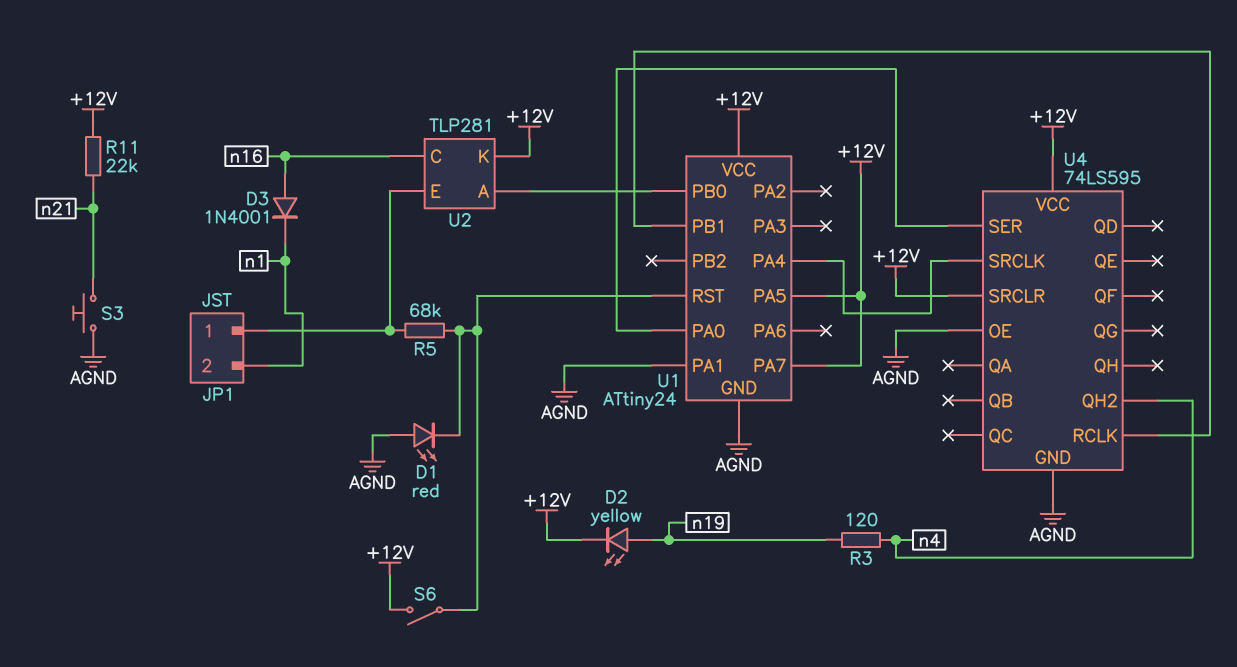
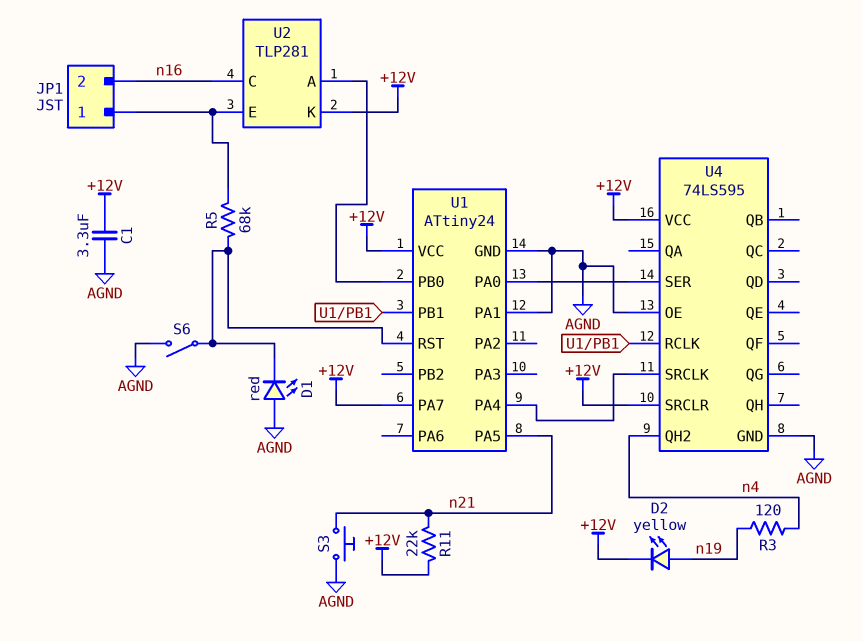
C1: none -> 3.3uF (+12V, AGND)
D3: diode 1N4001 (A n16, K n1) -> none
JP1 pin 2: n1 -> n16
S6: switch (+12V, U1/RST) -> switch (AGND, U1/RST)
U1 pin PA5: +12V -> n21

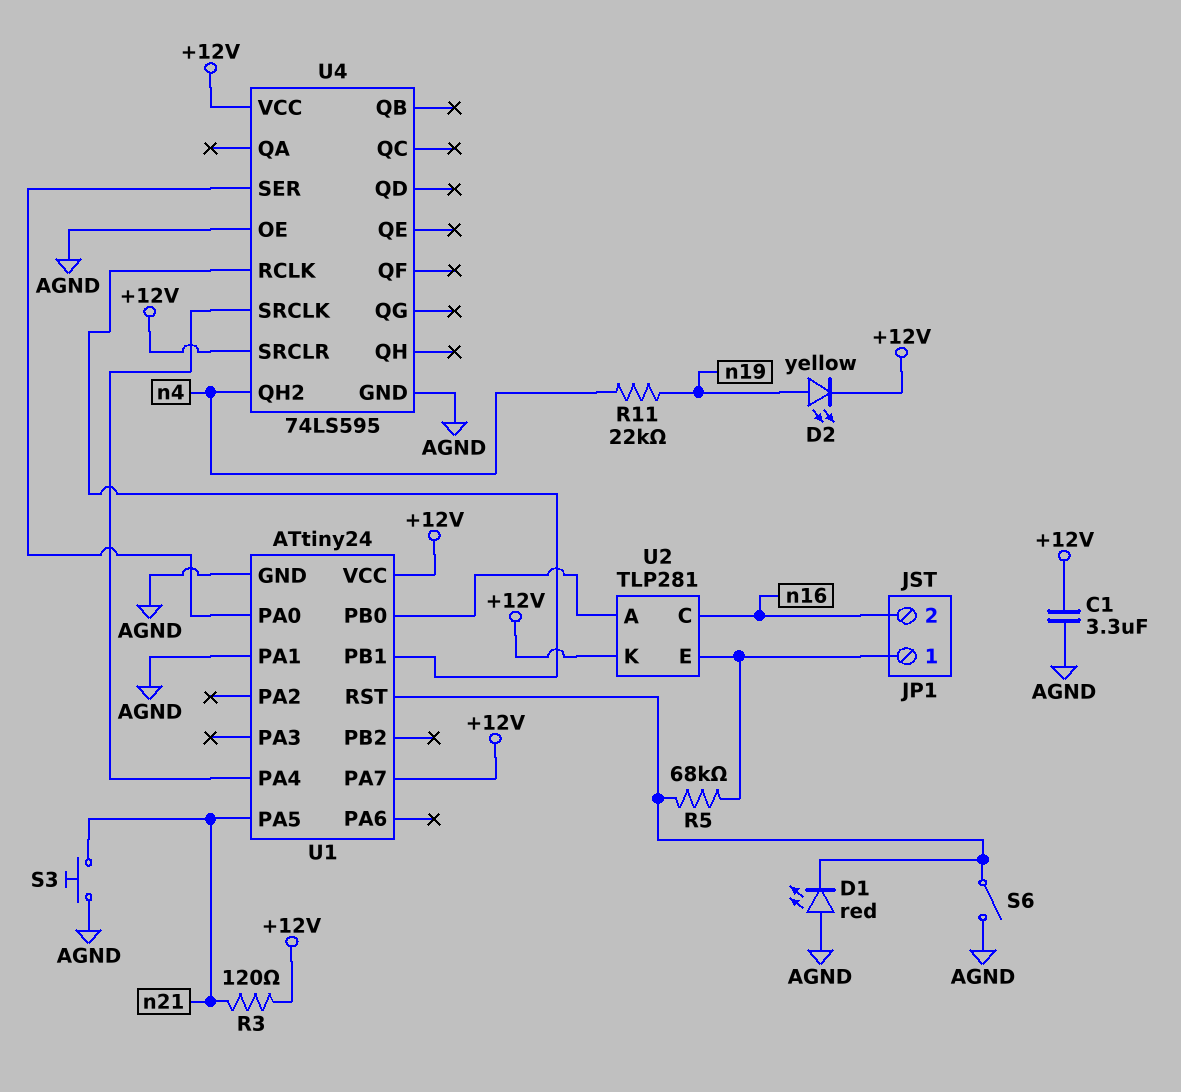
R3: 120 (n4, n19) -> 120 (+12V, n21)
R11: 22k (+12V, n21) -> 22k (n4, n19)

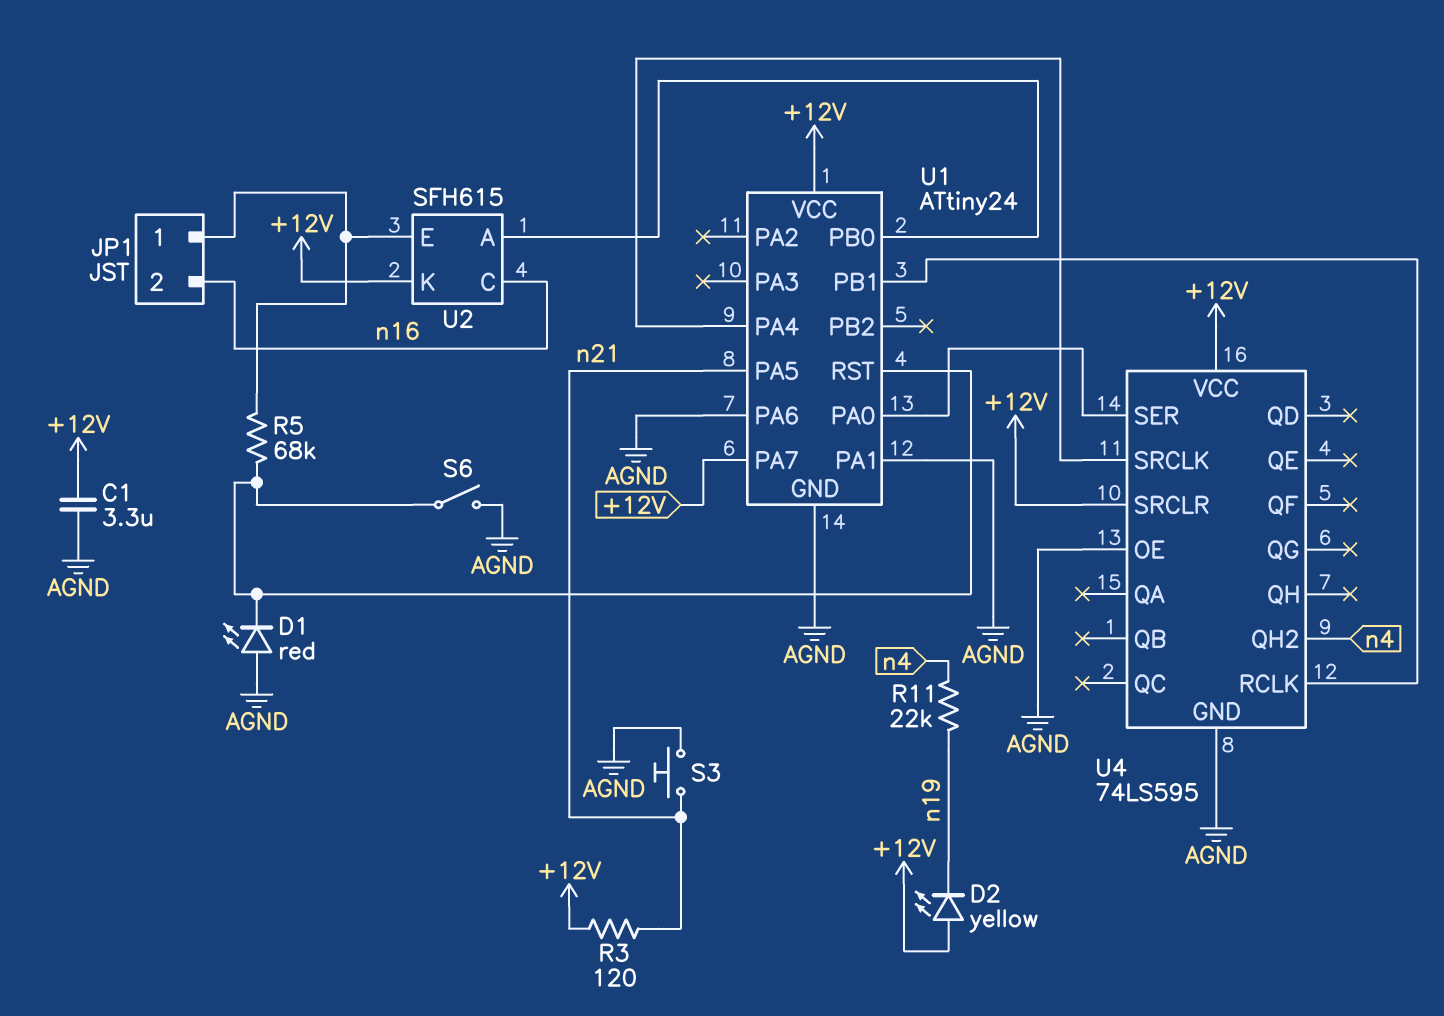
D2: LED yellow (A n19, K +12V) -> LED yellow (A +12V, K n19)
U1 pin PA6: none -> AGND
U2: TLP281 -> SFH615

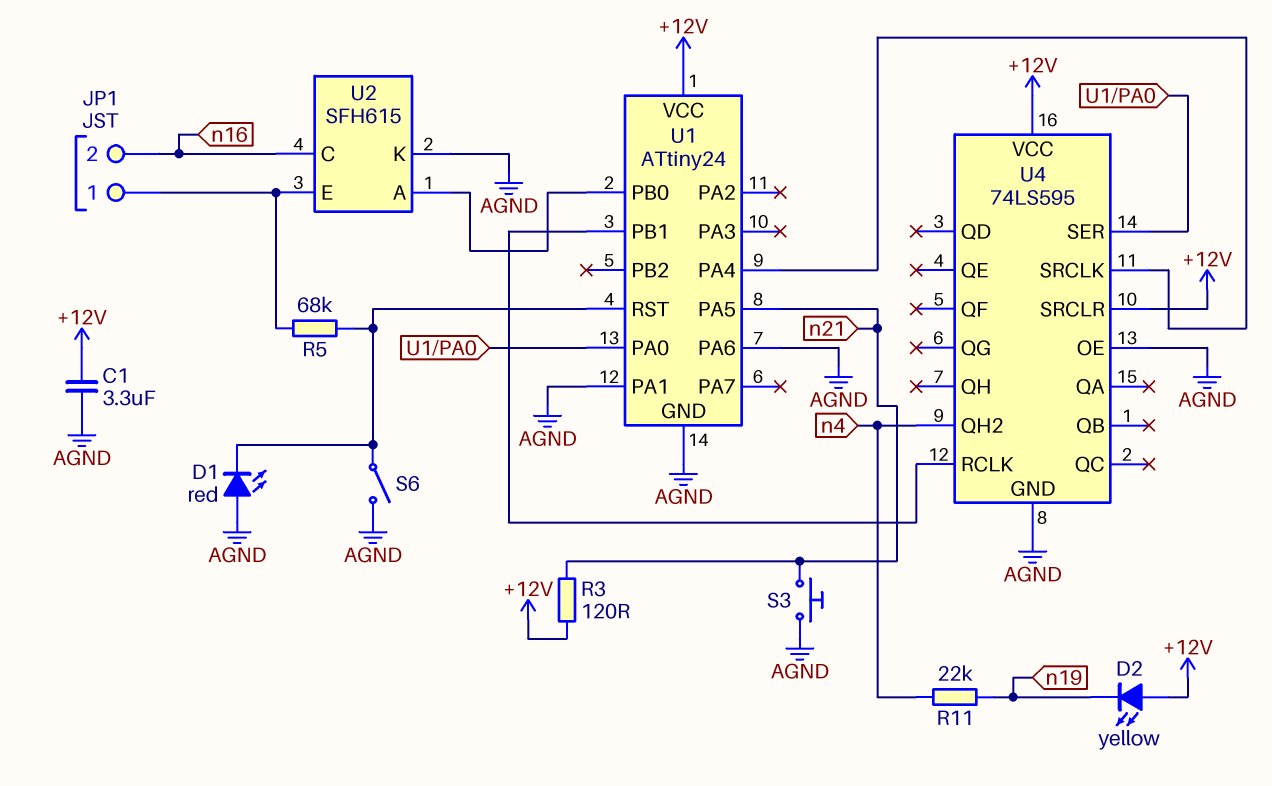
U1 pin PA7: +12V -> none
U2 pin K: +12V -> AGND

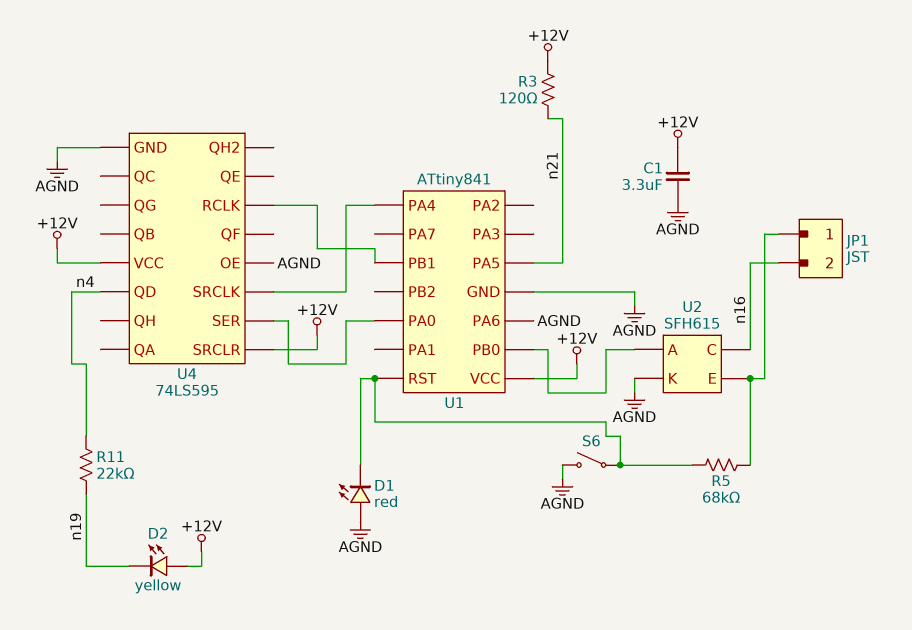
S3: button (AGND, n21) -> none
U1: ATtiny24 -> ATtiny841
U1 pin PA1: AGND -> none
U4 pin QD: none -> n4
U4 pin QH2: n4 -> none

